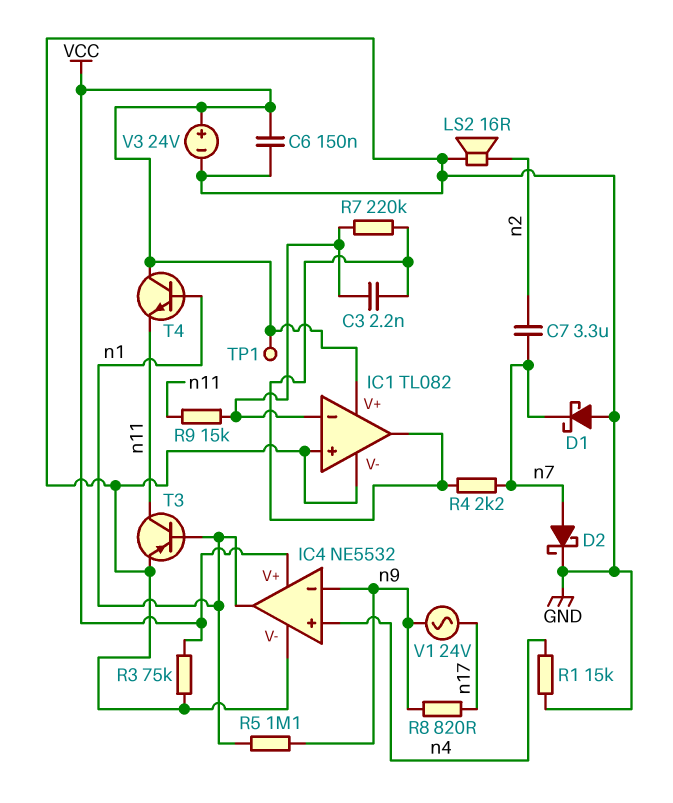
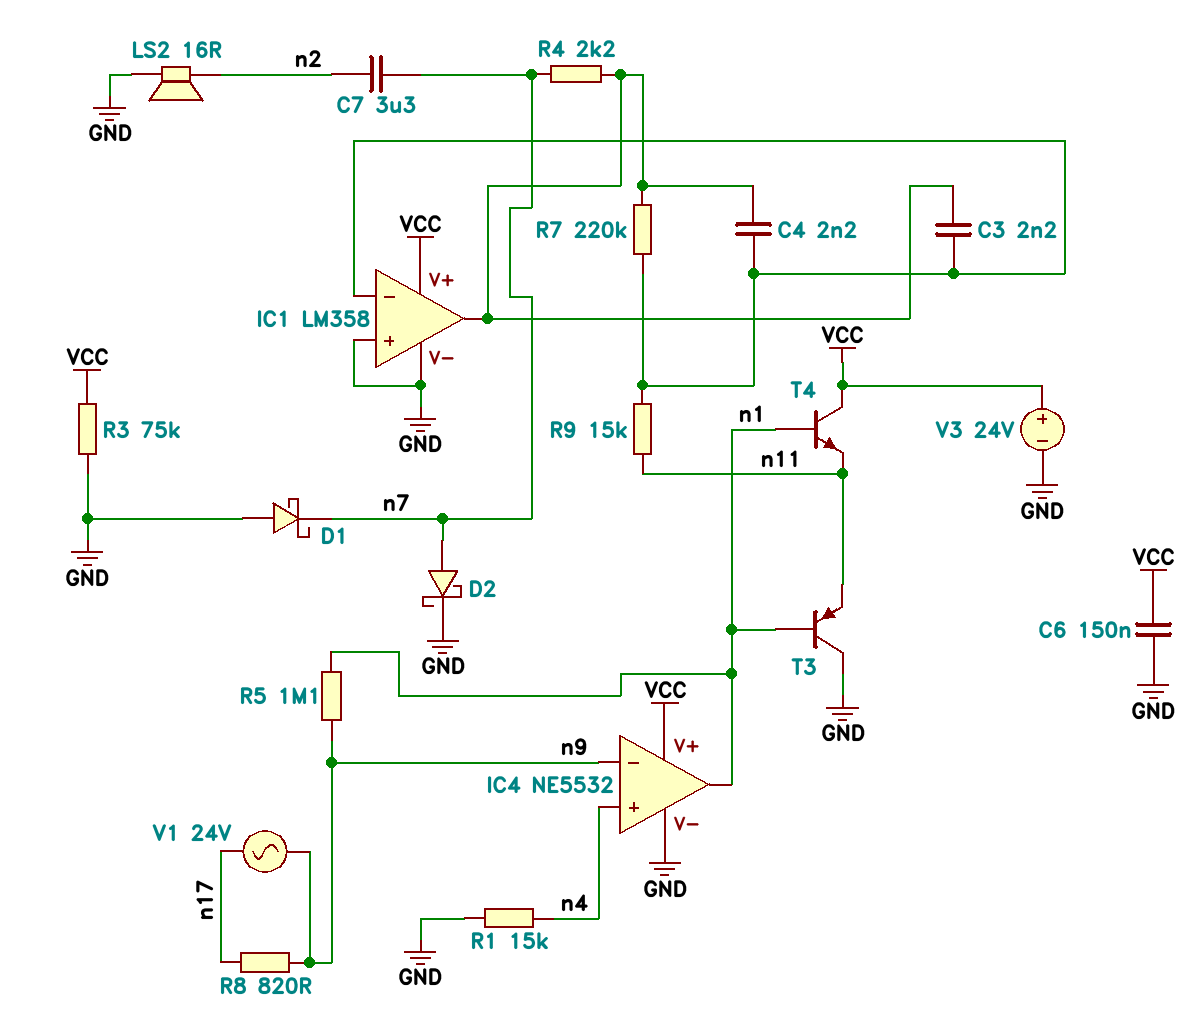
C4: none -> 2.2nF (IC1/in-, IC1/out)
IC1: TL082 -> LM358
T3: PNP (B n1, C n11, E GND) -> PNP (B n1, C GND, E n11)
TP1: test point (VCC) -> none

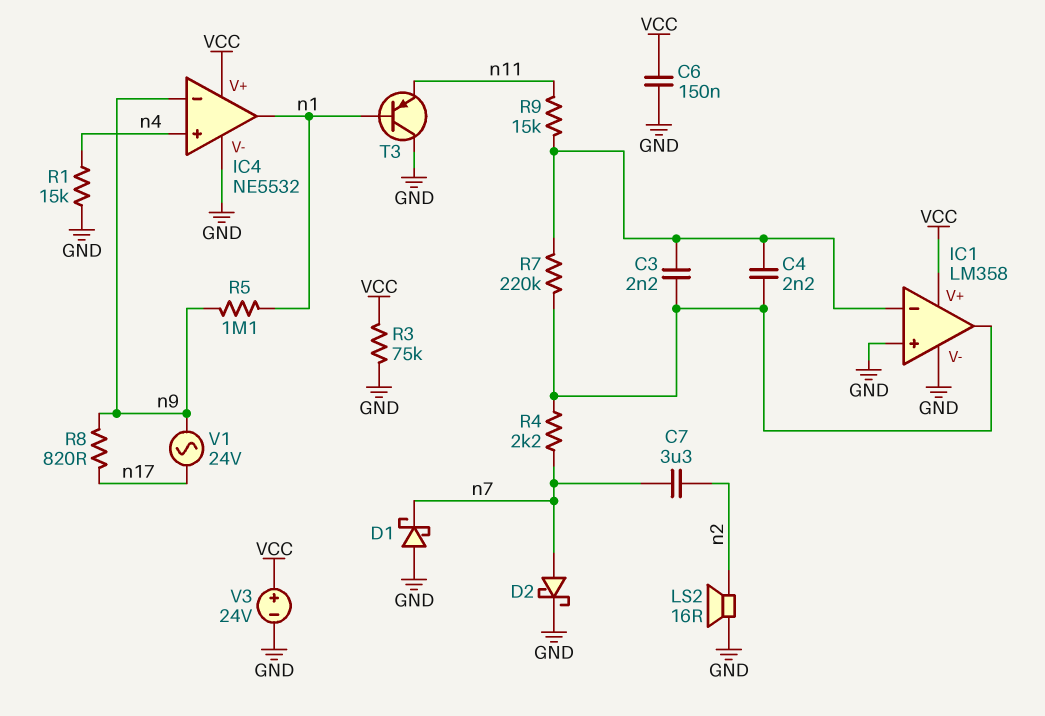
T4: NPN (B n1, C VCC, E n11) -> none

